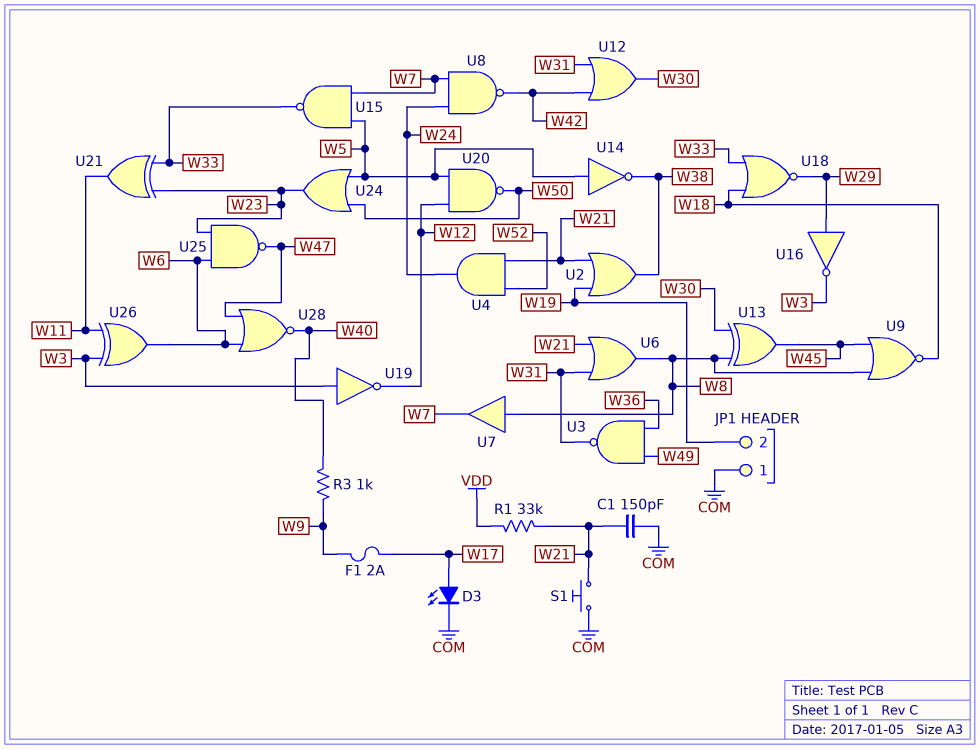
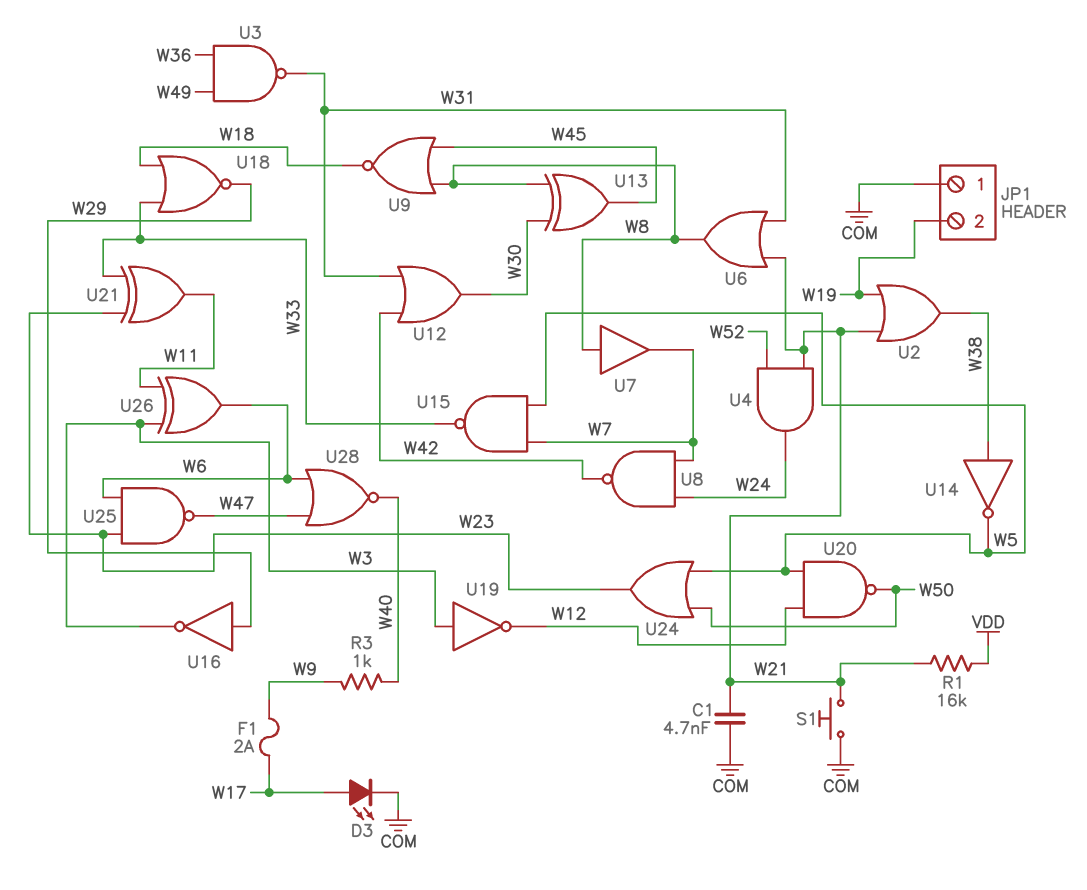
C1: 150pF (COM, W21) -> 4.7nF (COM, W21)
R1: 33k (VDD, W21) -> 16k (VDD, W21)
U14: NOT (in W5, out W38) -> NOT (in W38, out W5)

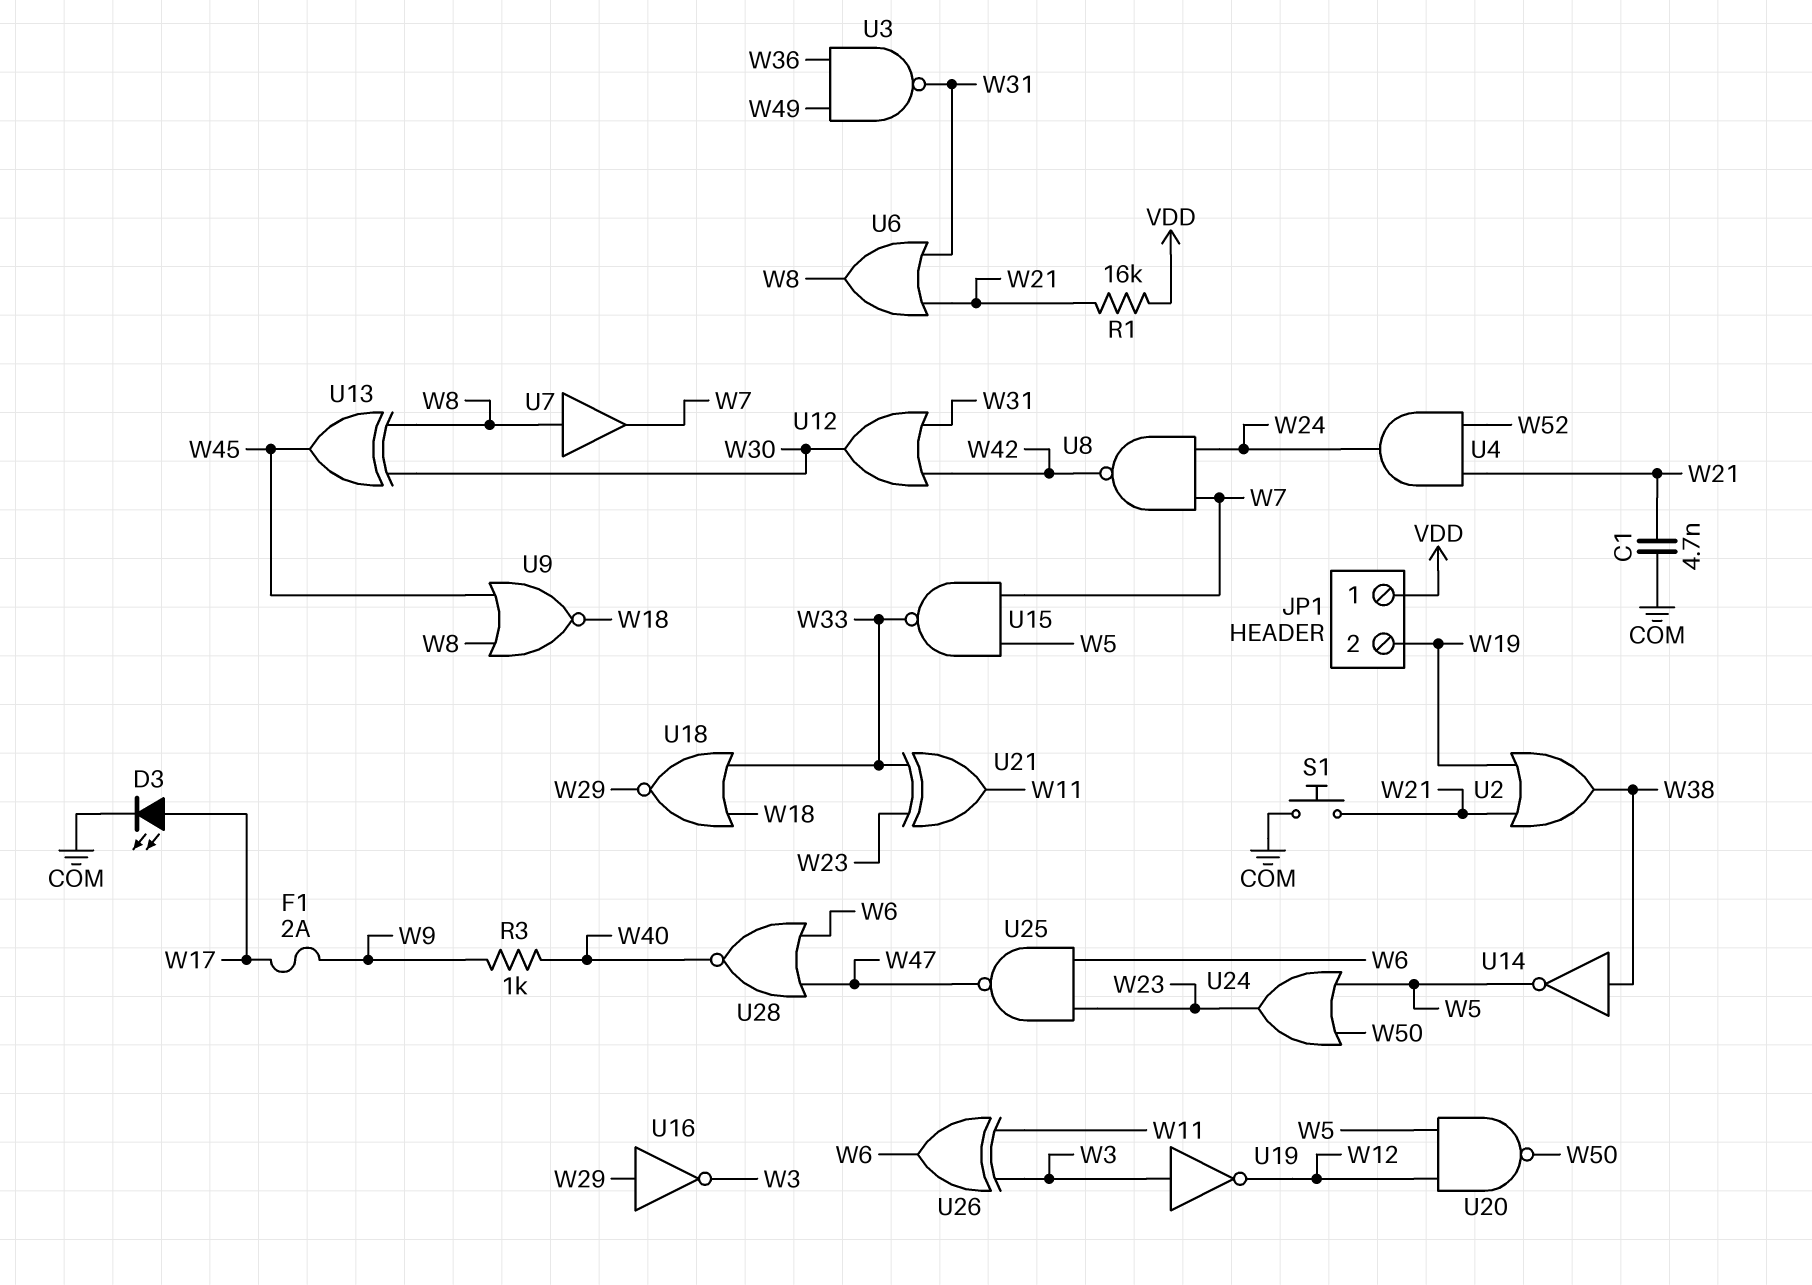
JP1 pin 1: COM -> VDD

